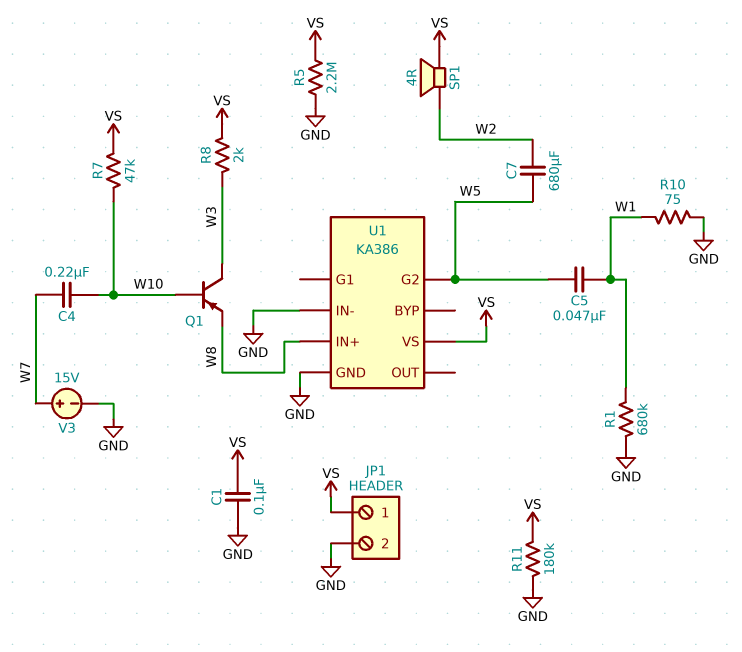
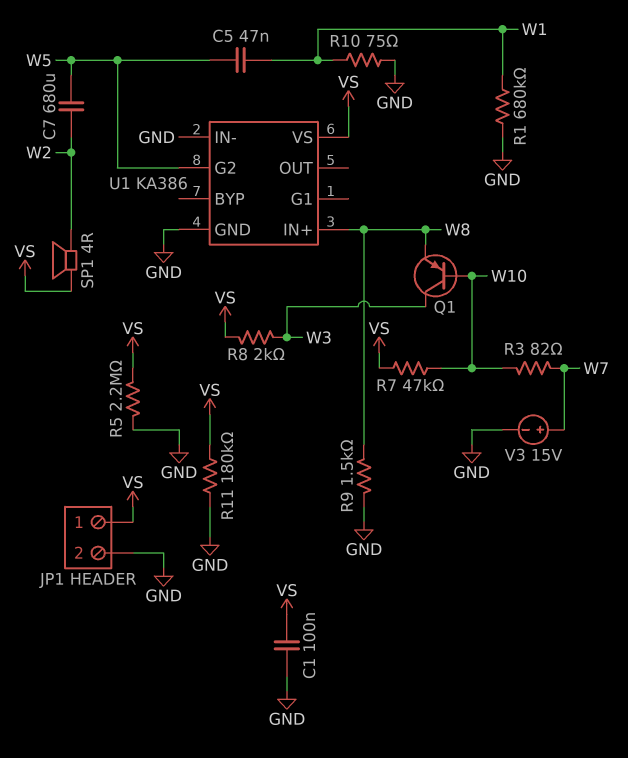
C4: 220nF (W7, W10) -> none
R3: none -> 82 (W7, W10)
R9: none -> 1.5k (GND, W8)

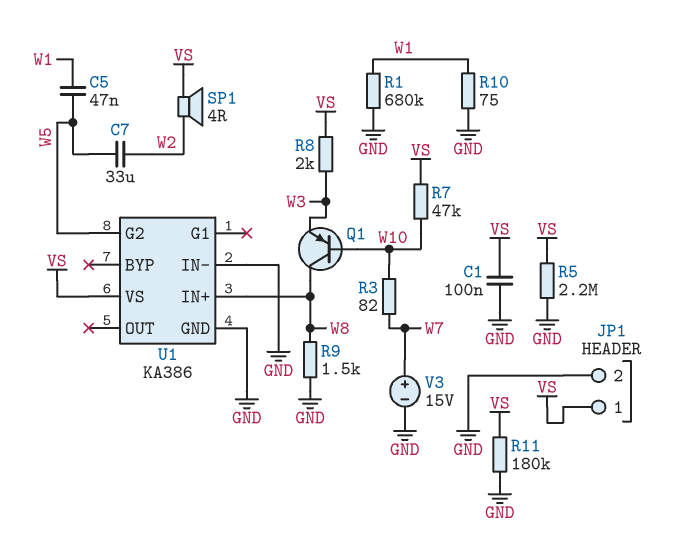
C7: 680uF (W2, W5) -> 33uF (W2, W5)
Q1: PNP (B W10, C W3, E W8) -> PNP (B W10, C W8, E W3)

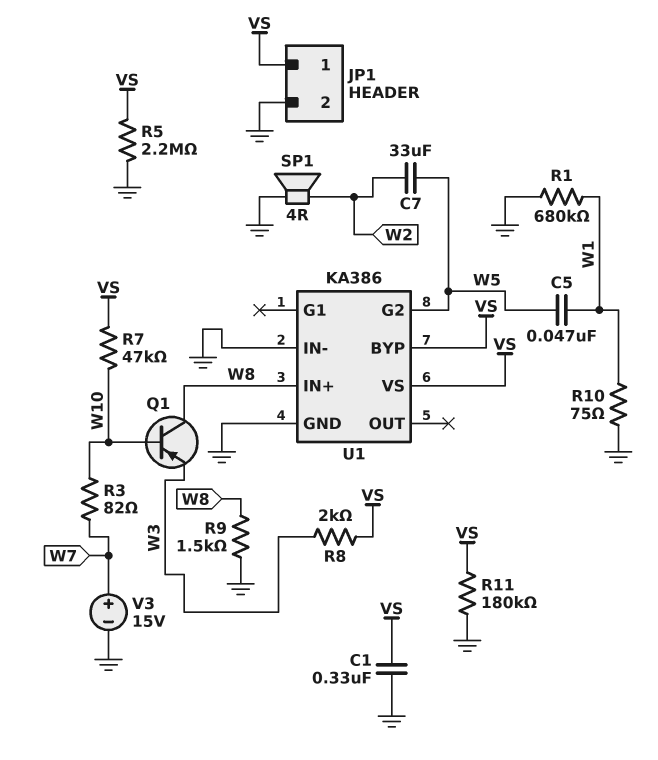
C1: 100nF (GND, VS) -> 330nF (GND, VS)
SP1: speaker 4R (VS, W2) -> speaker 4R (GND, W2)
U1 pin BYP: none -> VS

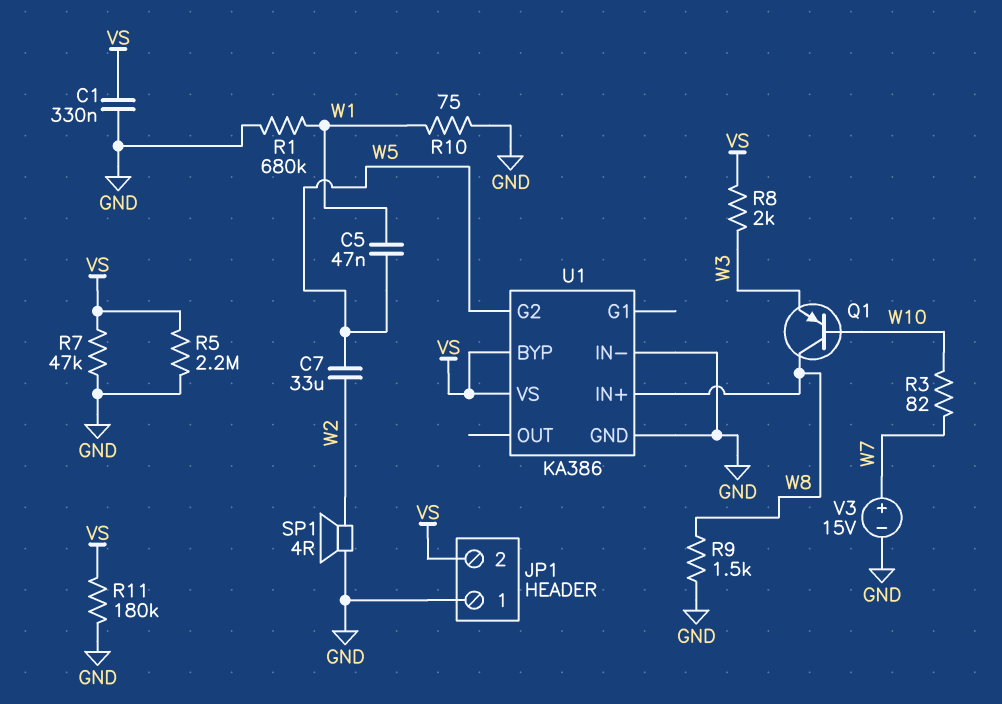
JP1 pin 1: VS -> GND
JP1 pin 2: GND -> VS
R7: 47k (VS, W10) -> 47k (GND, VS)

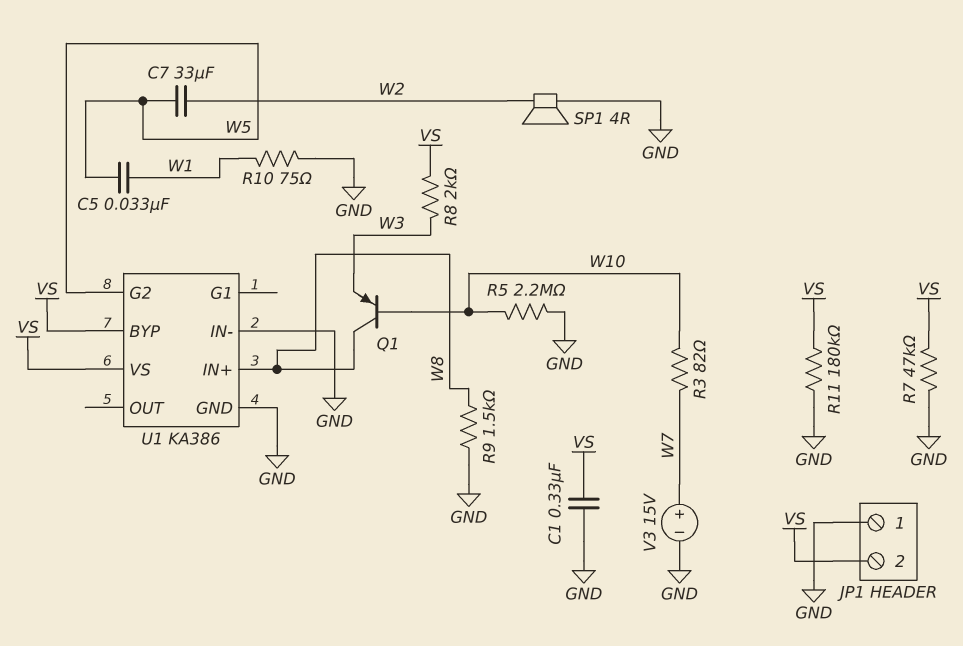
C5: 47nF (W1, W5) -> 33nF (W1, W5)
R1: 680k (GND, W1) -> none
R5: 2.2M (GND, VS) -> 2.2M (GND, W10)

